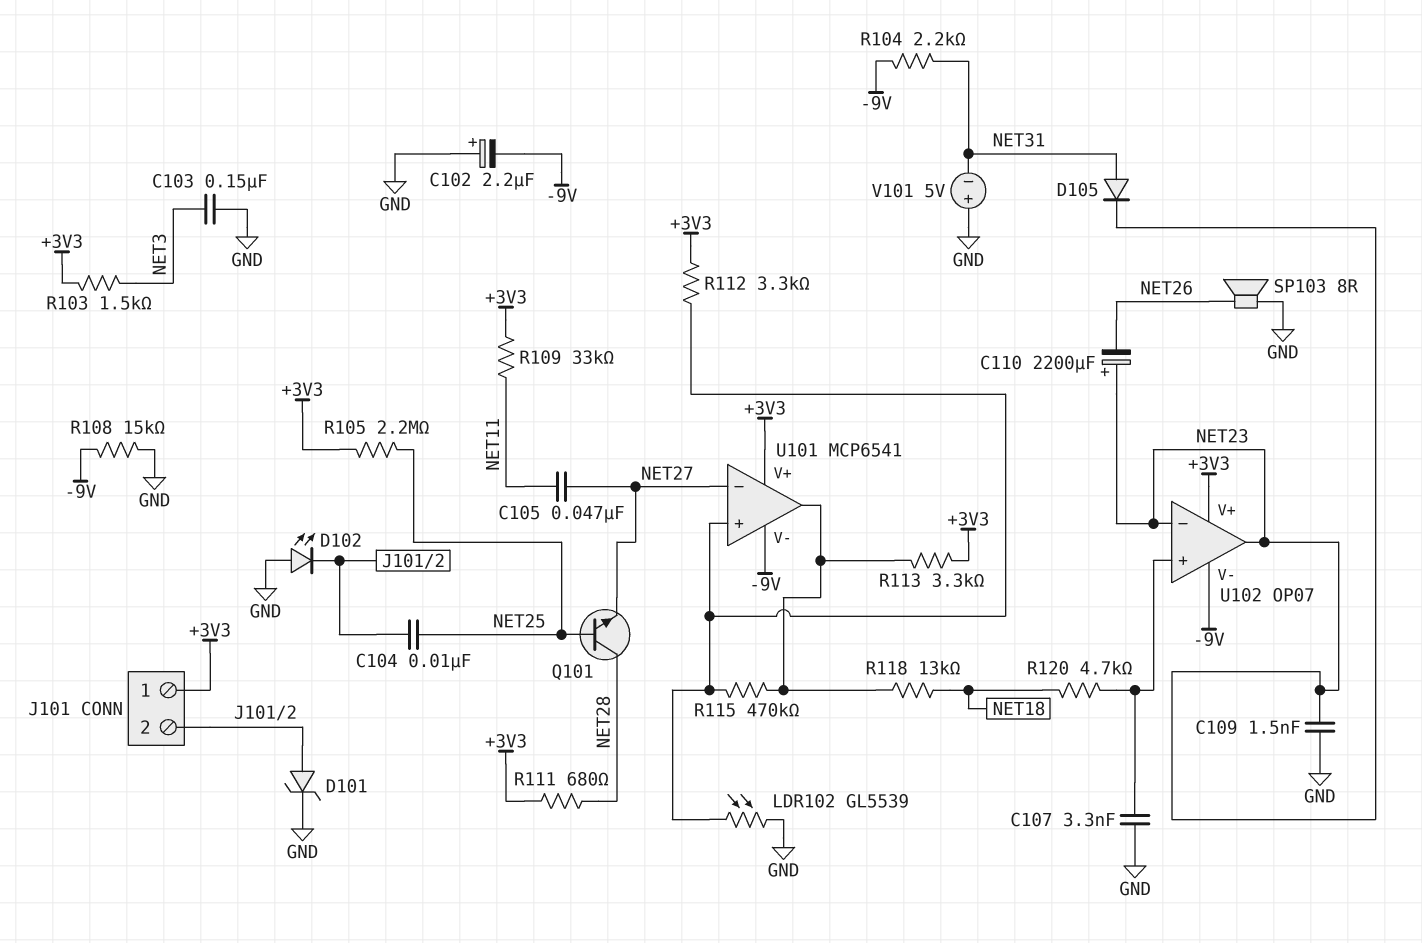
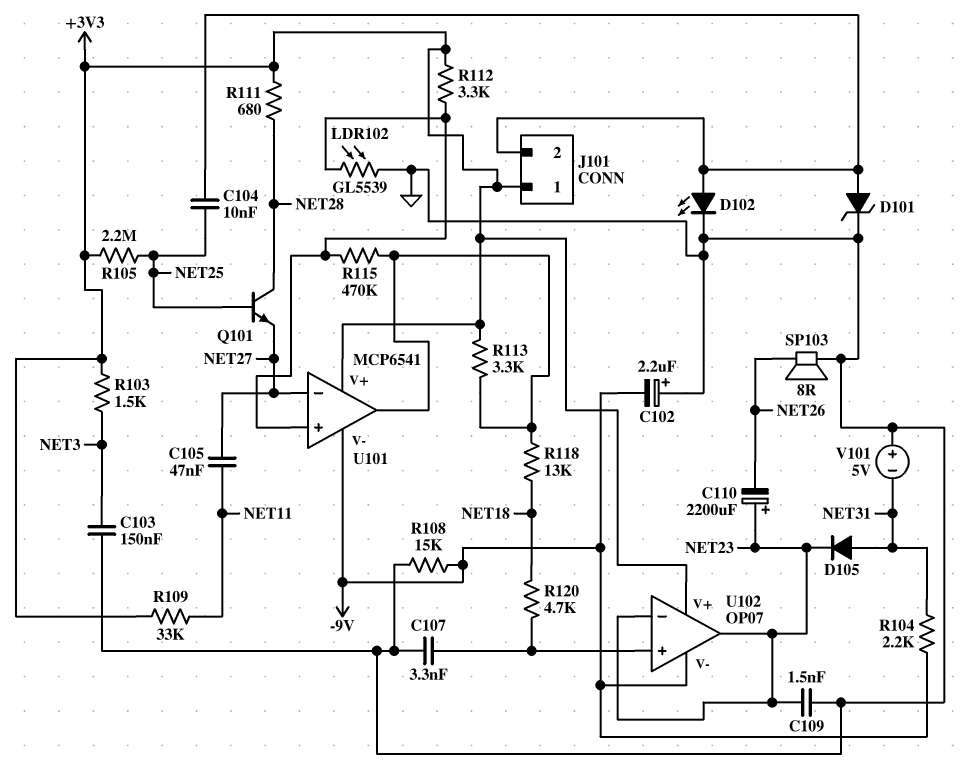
D102: LED (A GND, K J101/2) -> LED (A J101/2, K GND)

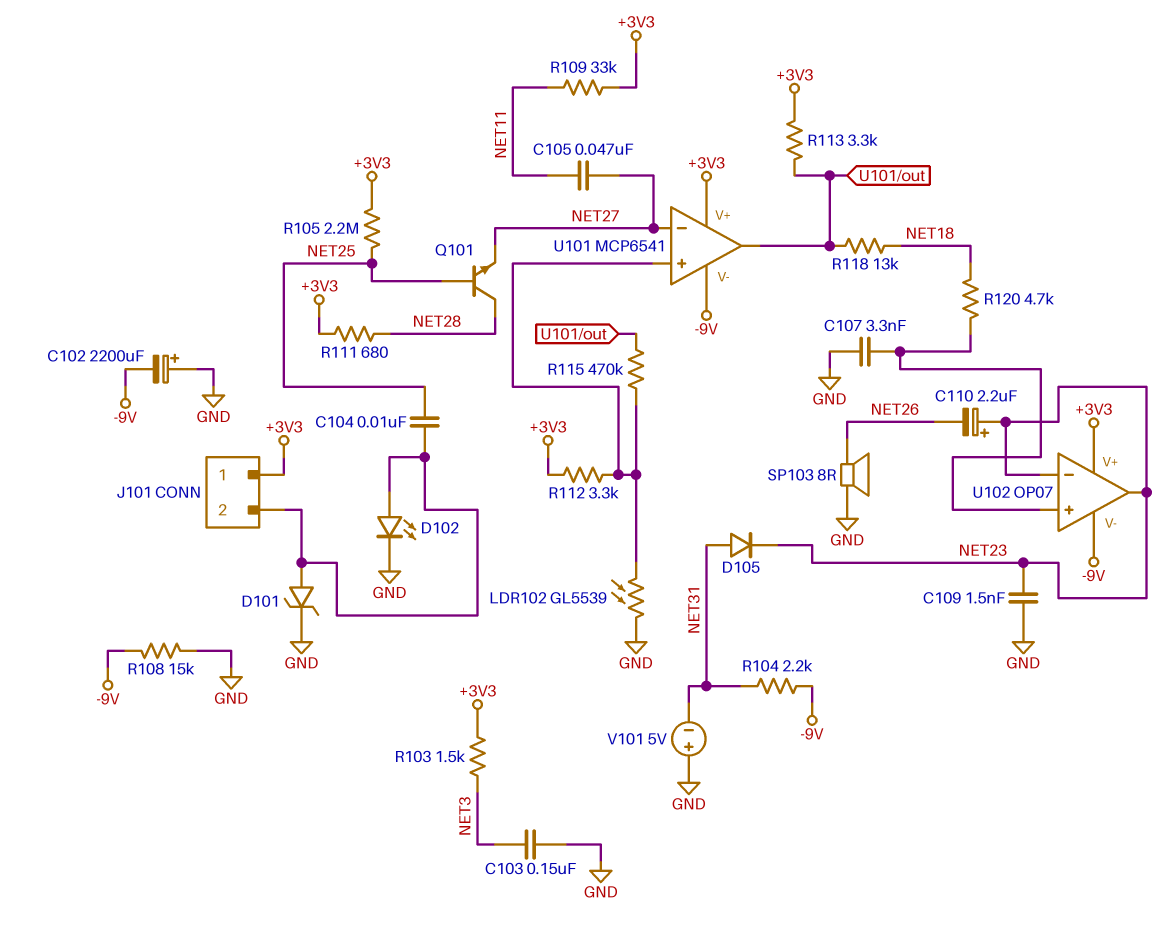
C102: 2.2uF (plus GND, minus -9V) -> 2200uF (plus GND, minus -9V)
C110: 2200uF (plus NET23, minus NET26) -> 2.2uF (plus NET23, minus NET26)

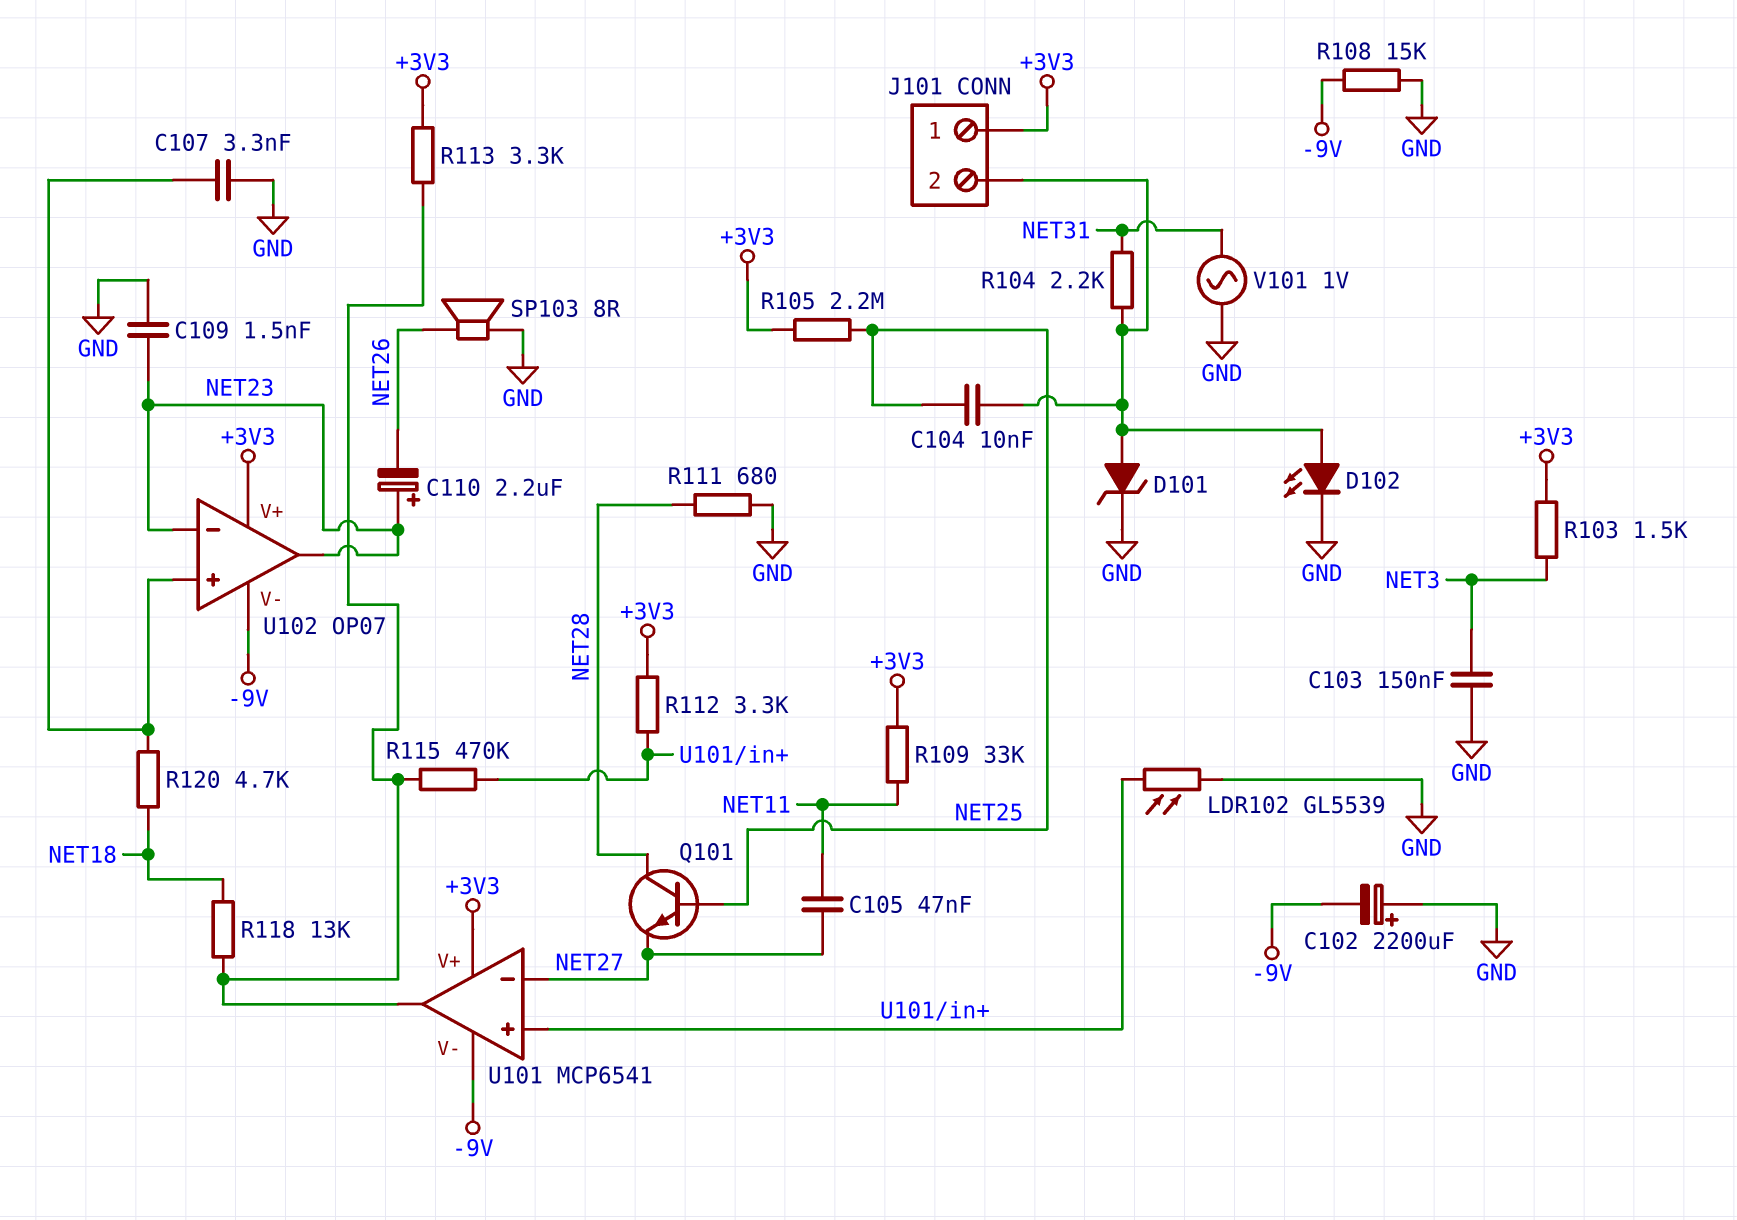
D105: diode (A NET31, K NET23) -> none
R104: 2.2k (-9V, NET31) -> 2.2k (J101/2, NET31)
R111: 680 (+3V3, NET28) -> 680 (GND, NET28)
V101: 5V (plus GND, minus NET31) -> AC 1V (GND, NET31)

